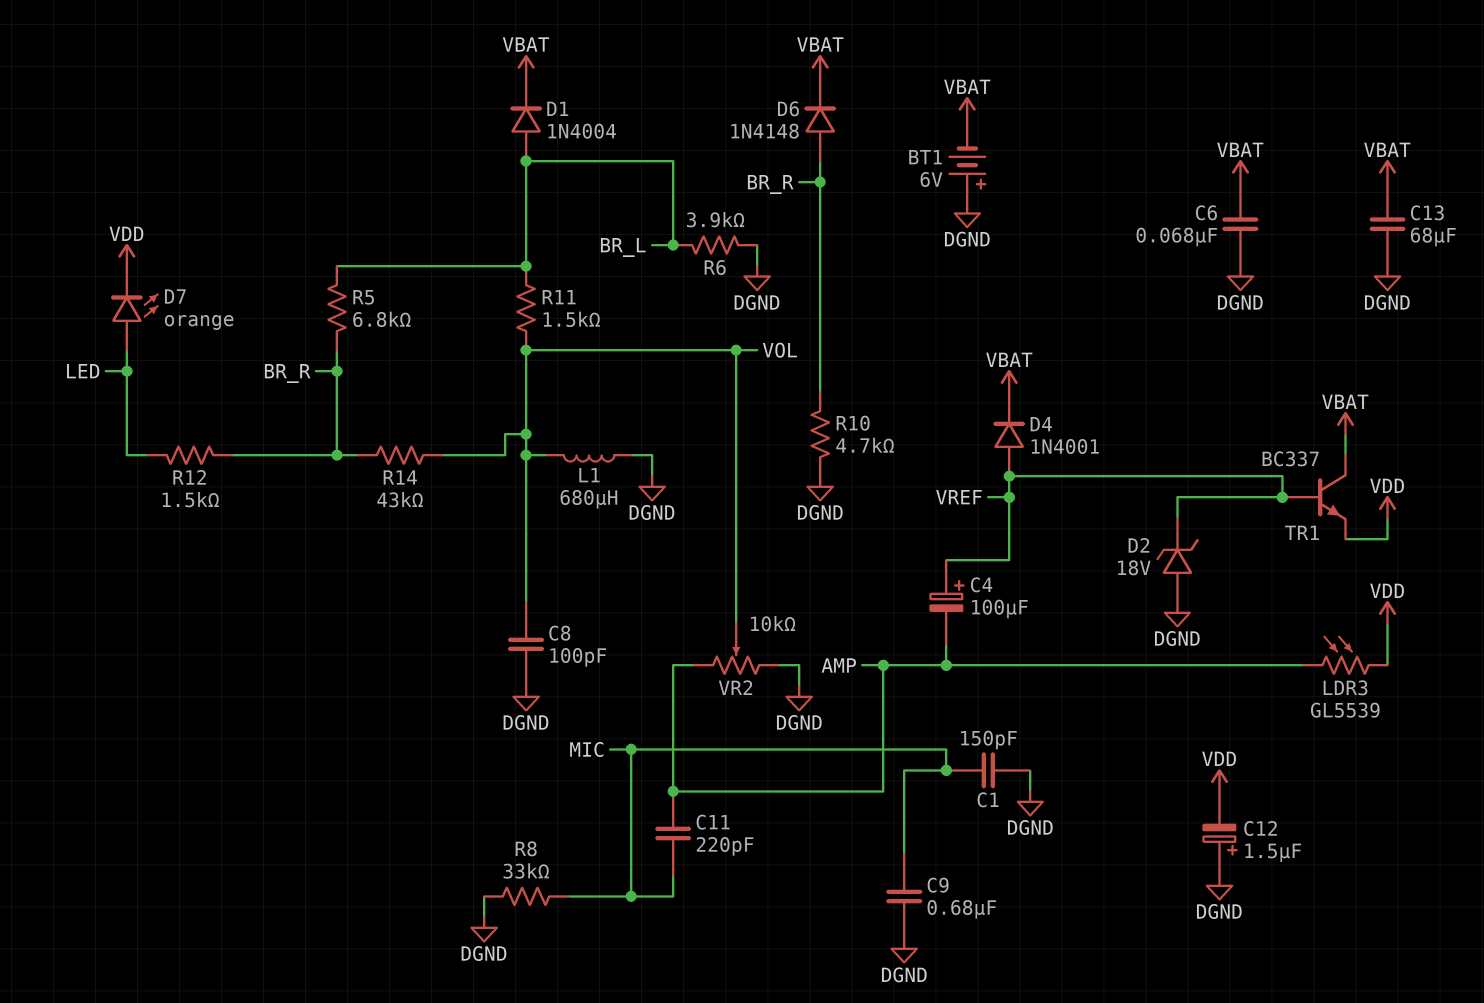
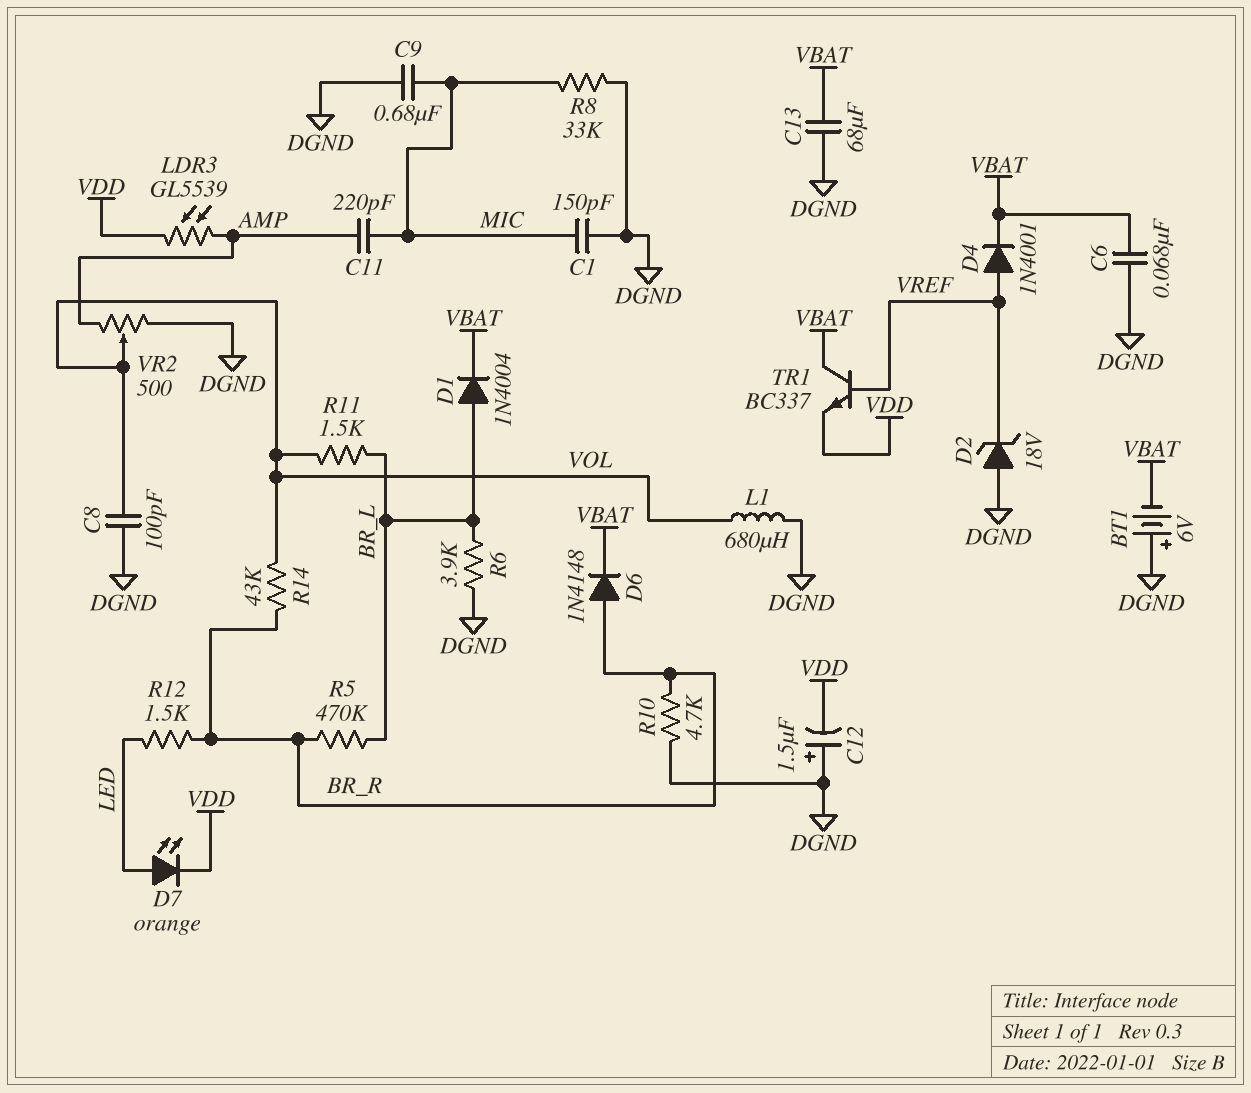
C4: 100uF (plus VREF, minus AMP) -> none
R5: 6.8k (BR_L, BR_R) -> 470k (BR_L, BR_R)
VR2: 10k (AMP, DGND, wiper VOL) -> 500 (AMP, DGND, wiper VOL)

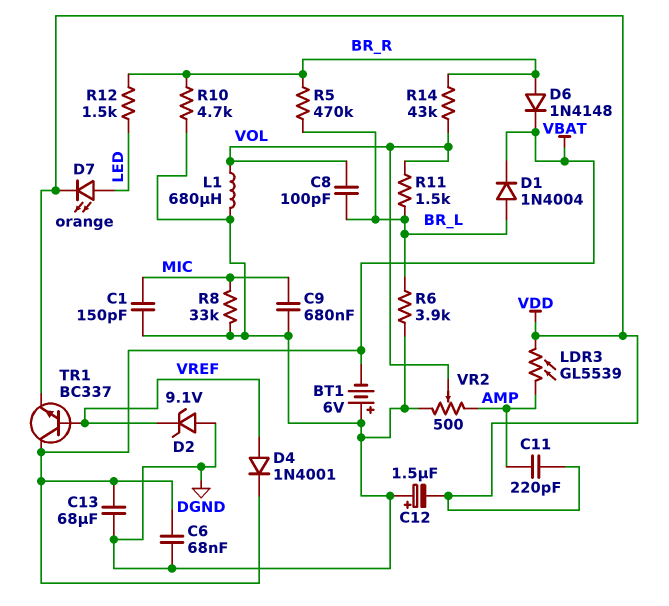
C8: 100pF (DGND, VOL) -> 100pF (BR_L, VOL)
C11: 220pF (AMP, MIC) -> 220pF (AMP, VDD)
D2: zener 18V (A DGND, K VREF) -> zener 9.1V (A DGND, K VREF)

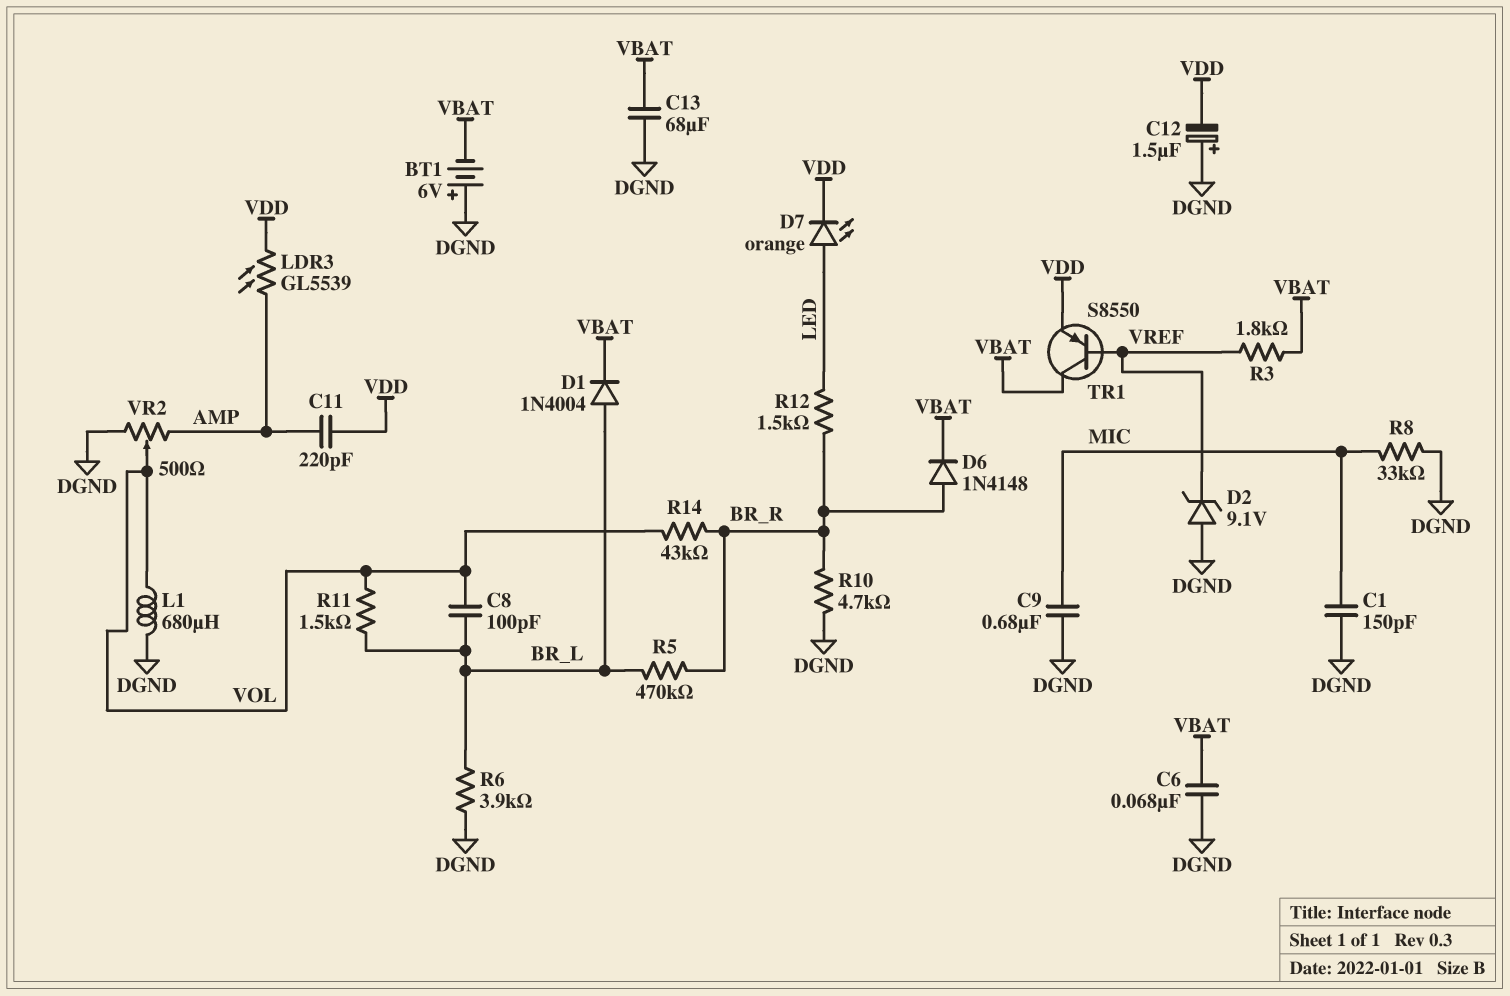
D4: diode 1N4001 (A VREF, K VBAT) -> none
R3: none -> 1.8k (VBAT, VREF)
TR1: NPN BC337 (B VREF, C VBAT, E VDD) -> PNP S8550 (B VREF, C VBAT, E VDD)

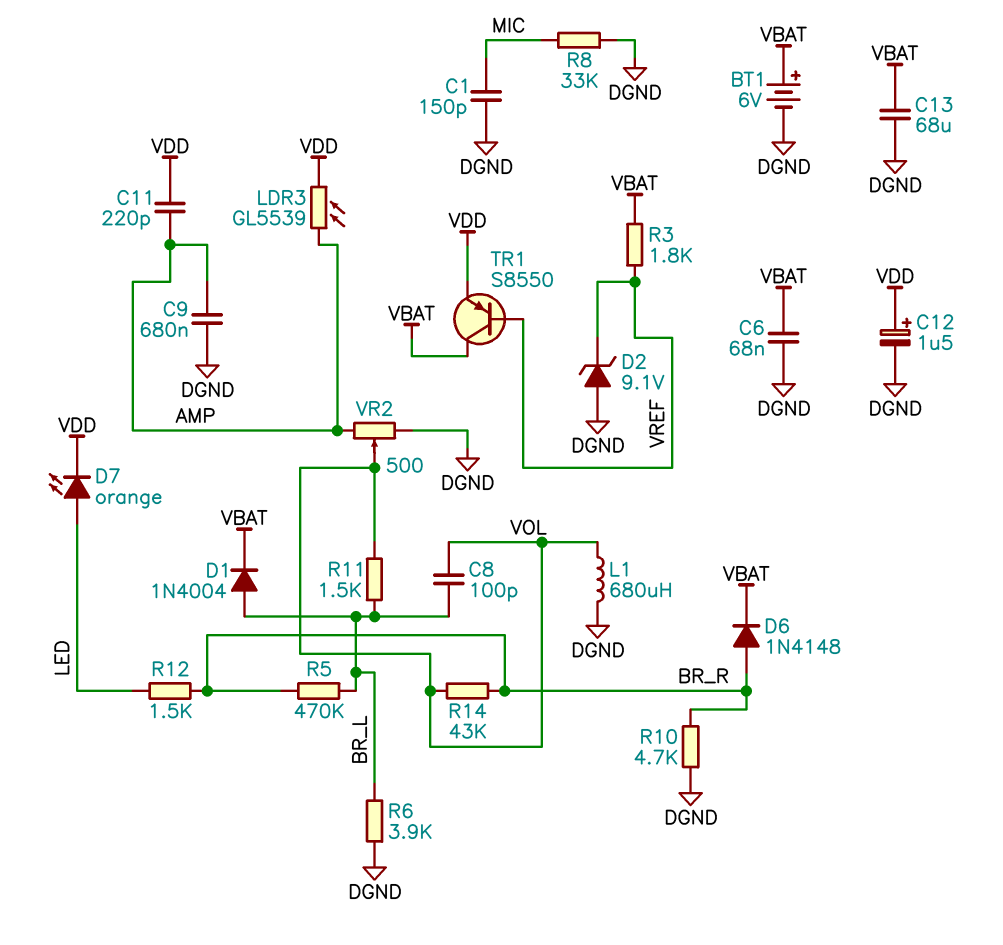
BT1: 6V (plus DGND, minus VBAT) -> 6V (plus VBAT, minus DGND)
C9: 680nF (DGND, MIC) -> 680nF (AMP, DGND)
C12: 1.5uF (plus DGND, minus VDD) -> 1.5uF (plus VDD, minus DGND)

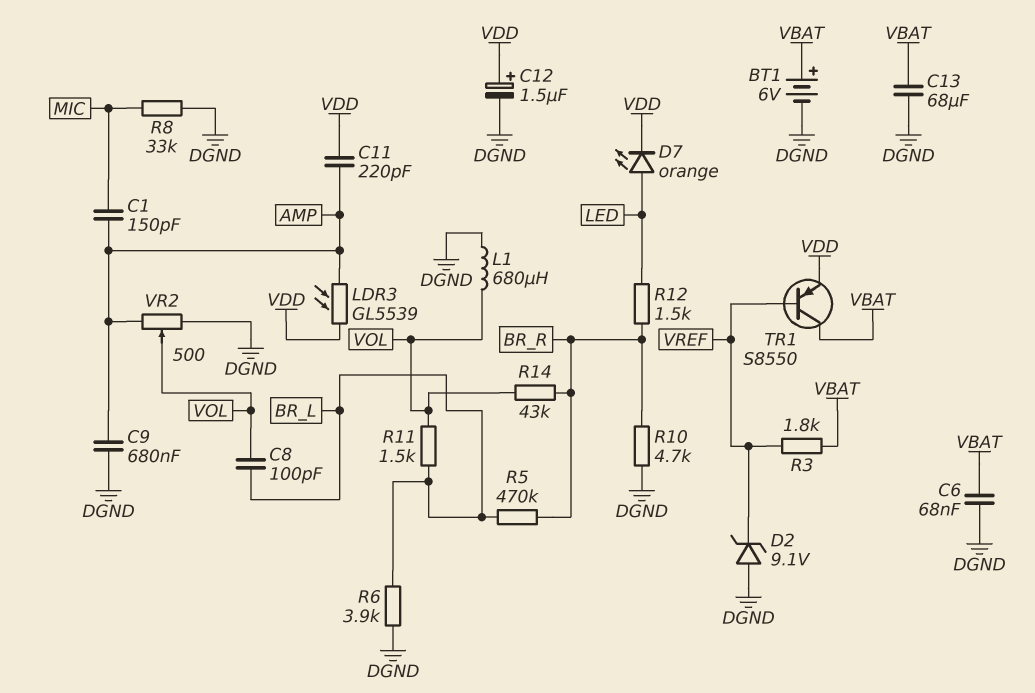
C1: 150pF (DGND, MIC) -> 150pF (AMP, MIC)
D1: diode 1N4004 (A BR_L, K VBAT) -> none
D6: diode 1N4148 (A BR_R, K VBAT) -> none

